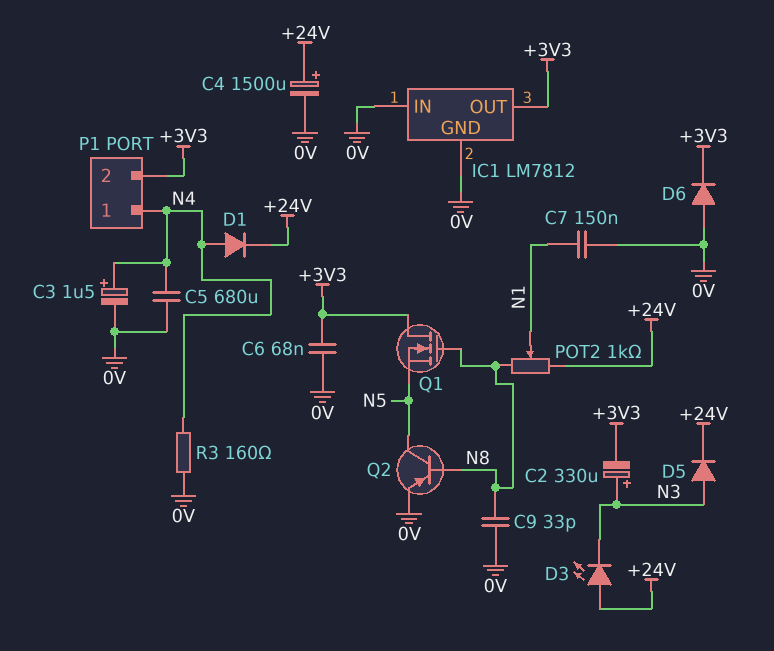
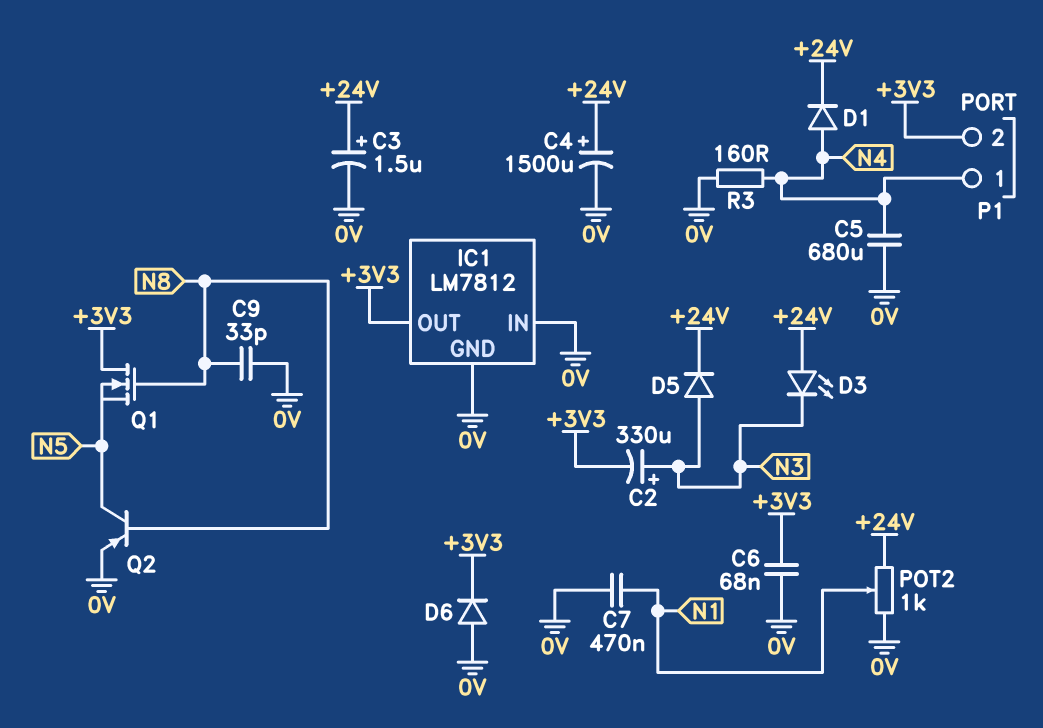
C3: 1.5uF (plus N4, minus 0V) -> 1.5uF (plus +24V, minus 0V)
C7: 150nF (0V, N1) -> 470nF (0V, N1)
POT2: 1k (+24V, N8, wiper N1) -> 1k (+24V, 0V, wiper N1)

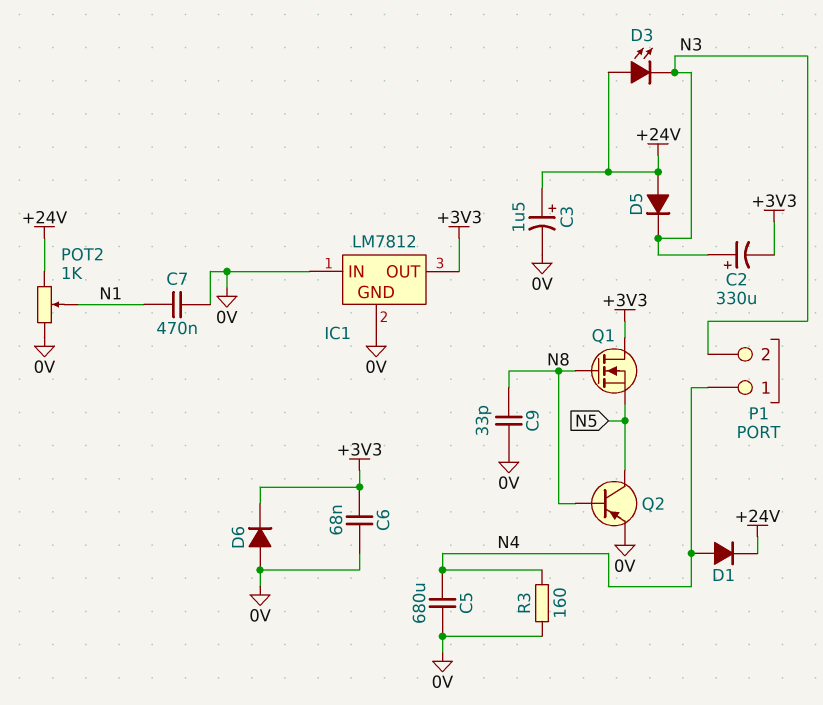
C4: 1500uF (plus +24V, minus 0V) -> none
D5: diode (A N3, K +24V) -> diode (A +24V, K N3)
P1 pin 2: +3V3 -> N3

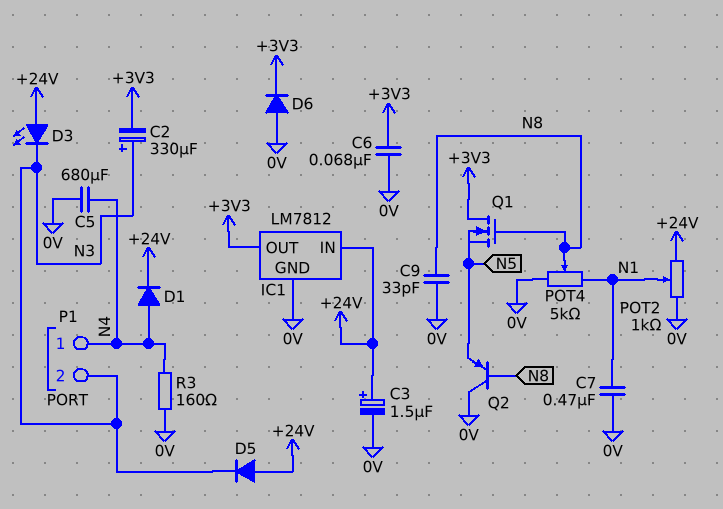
IC1 pin IN: 0V -> +24V
POT4: none -> 5k (0V, N1, wiper N8)
Q2: PNP (B N8, C N5, E 0V) -> PNP (B N8, C 0V, E N5)

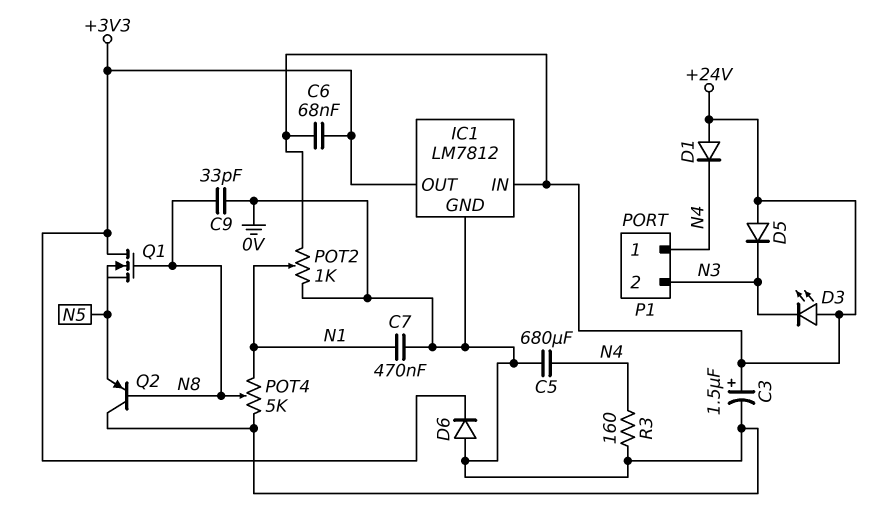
C2: 330uF (plus N3, minus +3V3) -> none
C6: 68nF (+3V3, 0V) -> 68nF (+3V3, +24V)
D1: diode (A N4, K +24V) -> diode (A +24V, K N4)

